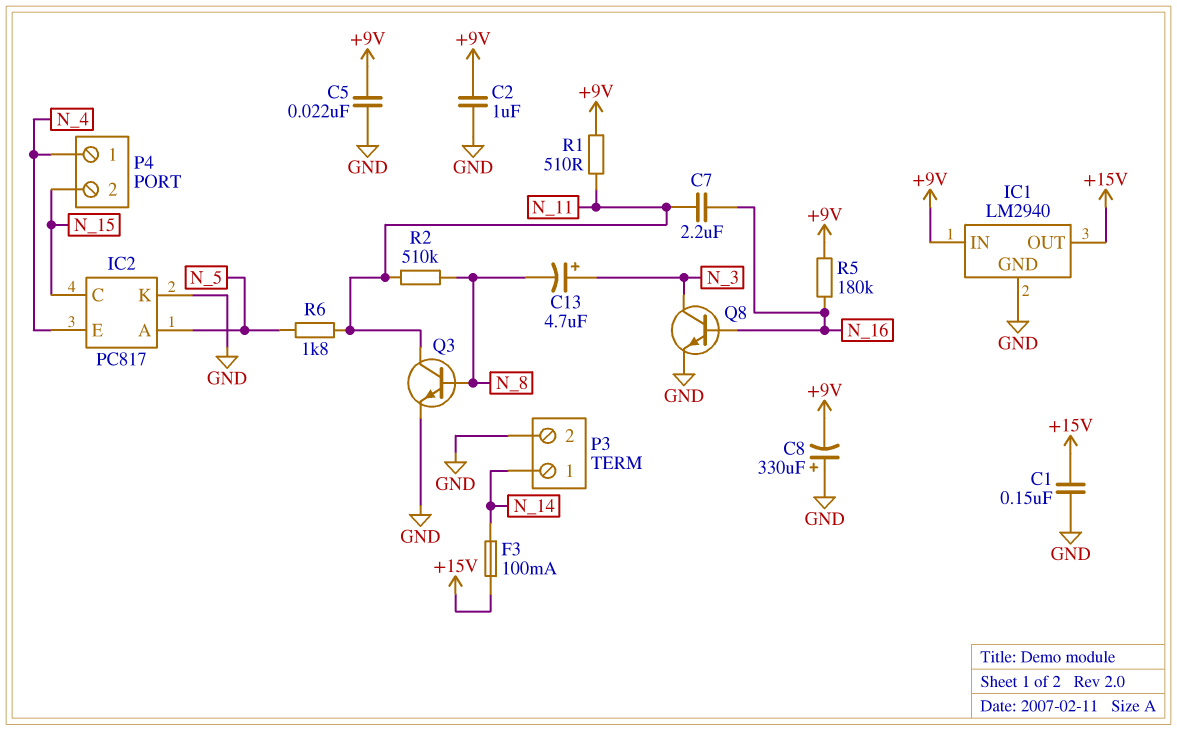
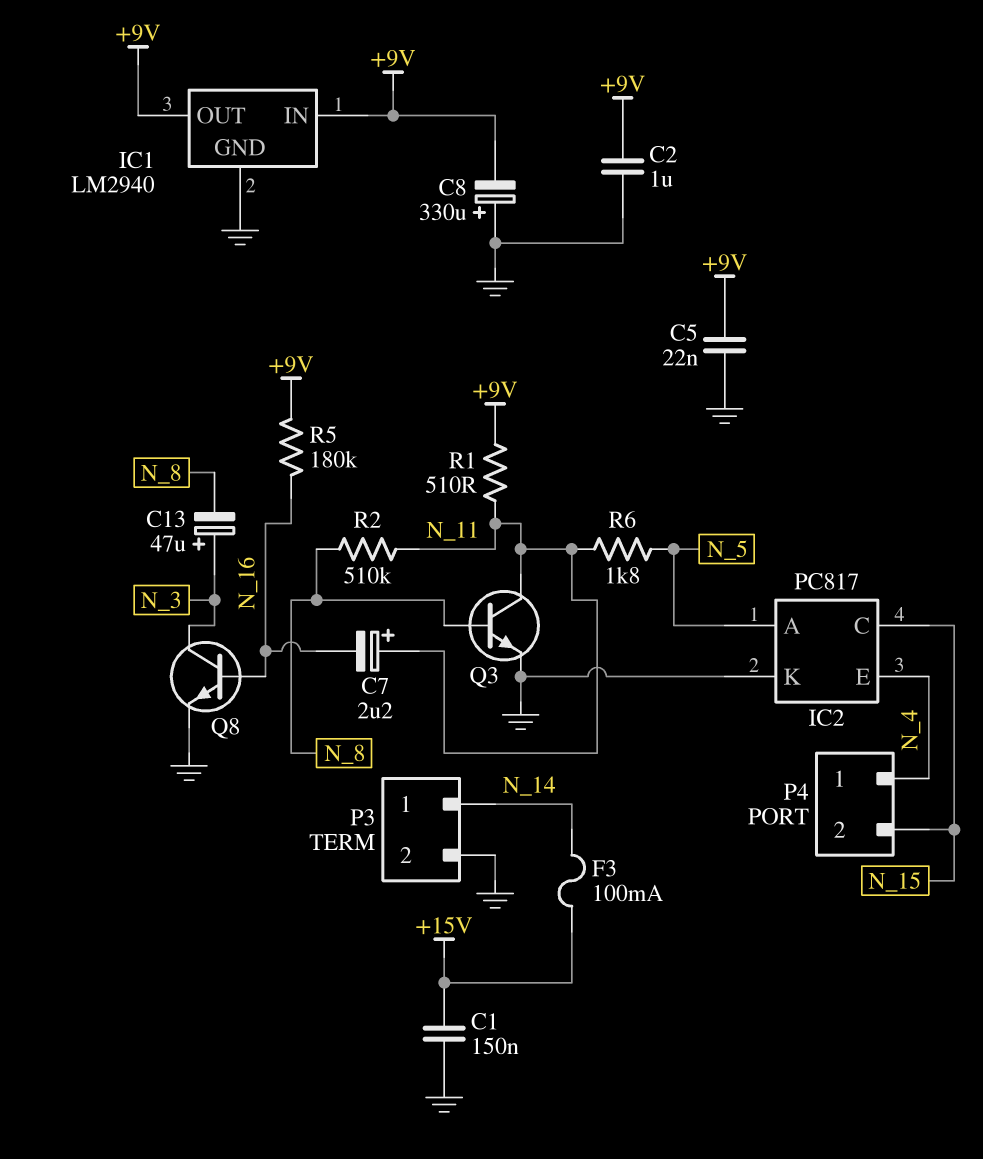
C7: 2.2uF (N_11, N_16) -> 2.2uF (plus N_11, minus N_16)
C13: 4.7uF (plus N_3, minus N_8) -> 47uF (plus N_3, minus N_8)
IC1 pin OUT: +15V -> +9V

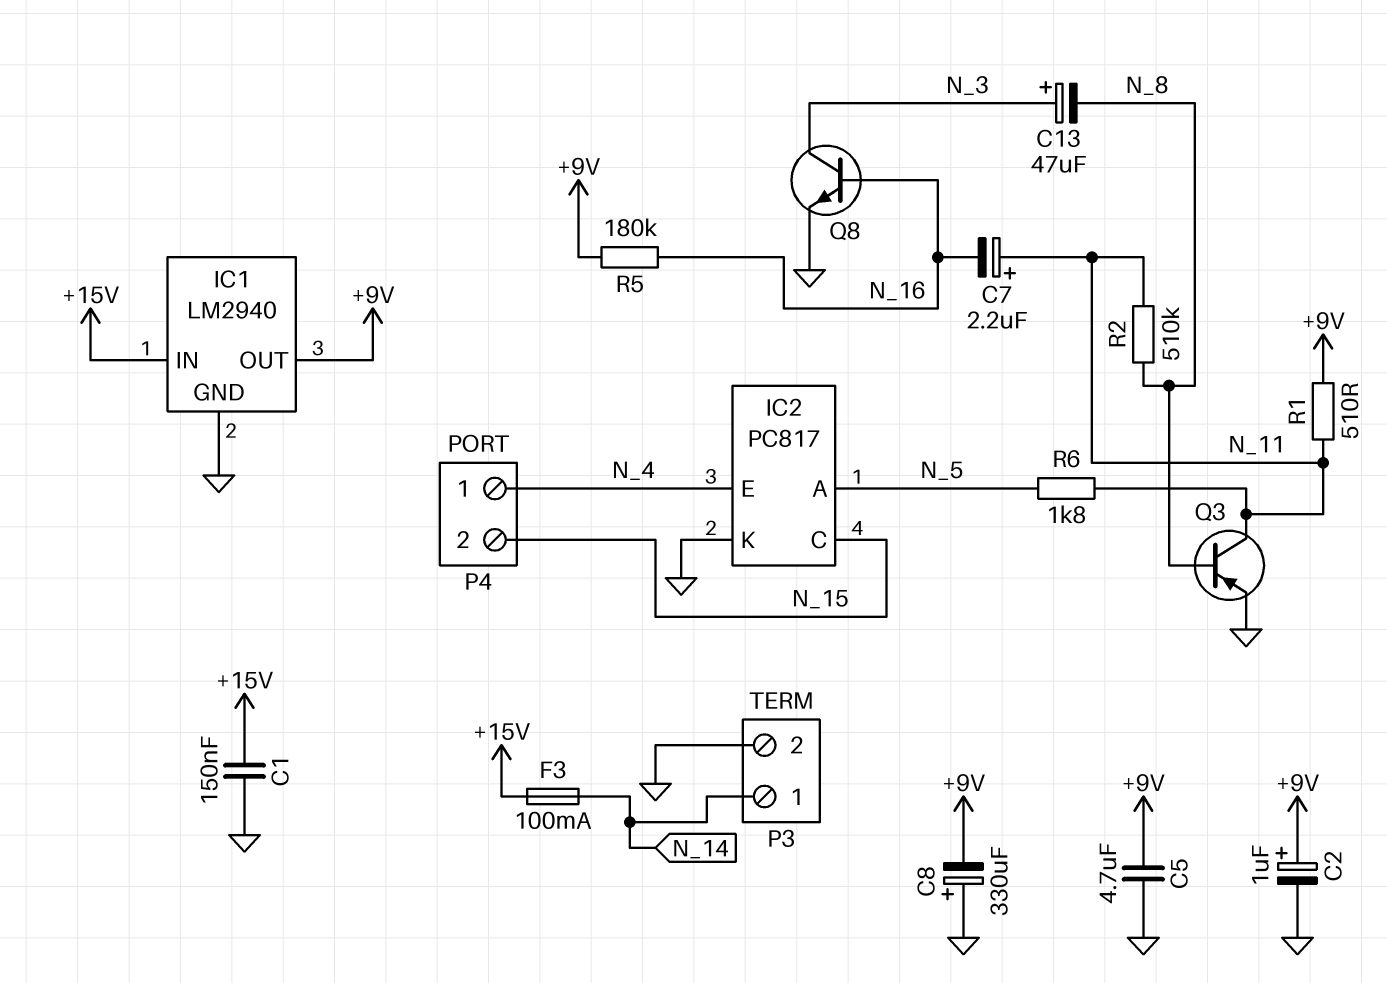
C2: 1uF (+9V, GND) -> 1uF (plus +9V, minus GND)
C5: 22nF (+9V, GND) -> 4.7uF (+9V, GND)
IC1 pin IN: +9V -> +15V
Q3: NPN (B N_8, C N_11, E GND) -> PNP (B N_8, C N_11, E GND)

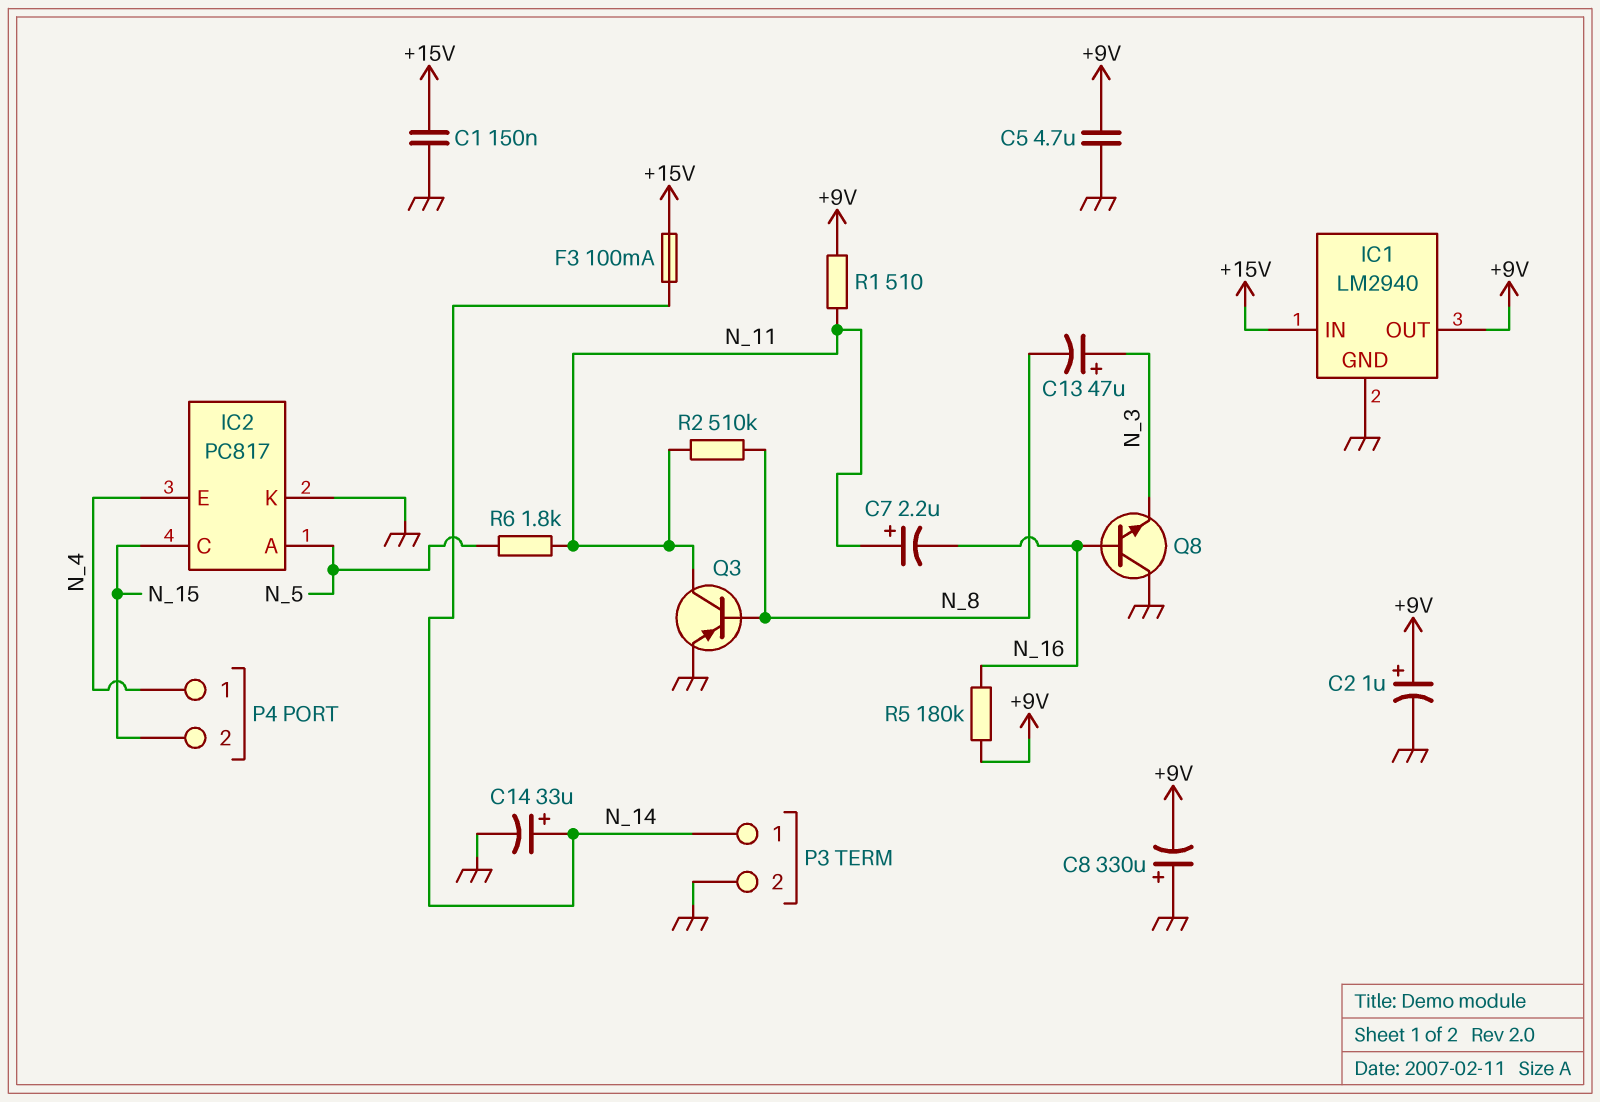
C14: none -> 33uF (plus N_14, minus GND)
Q8: NPN (B N_16, C N_3, E GND) -> NPN (B N_16, C GND, E N_3)

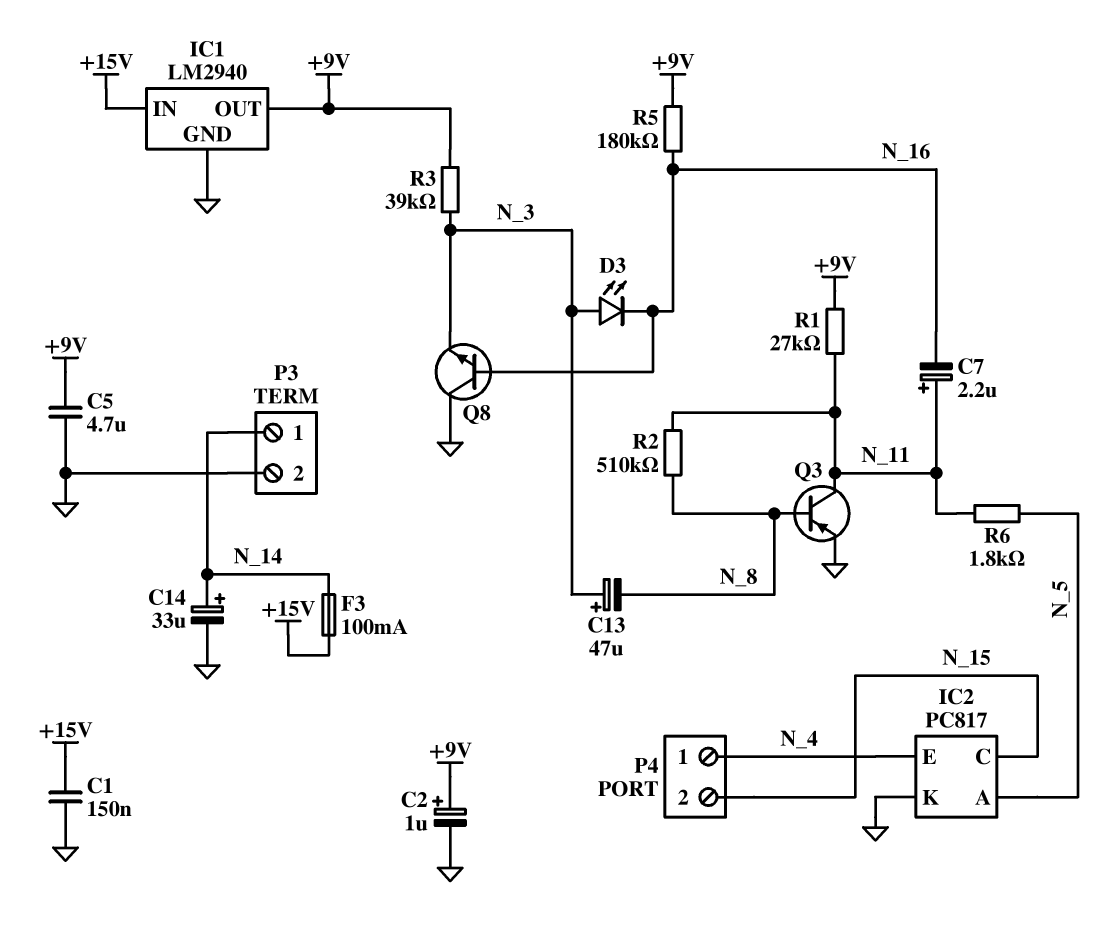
C8: 330uF (plus GND, minus +9V) -> none
D3: none -> LED (A N_3, K N_16)
R1: 510 (+9V, N_11) -> 27k (+9V, N_11)
R3: none -> 39k (+9V, N_3)

